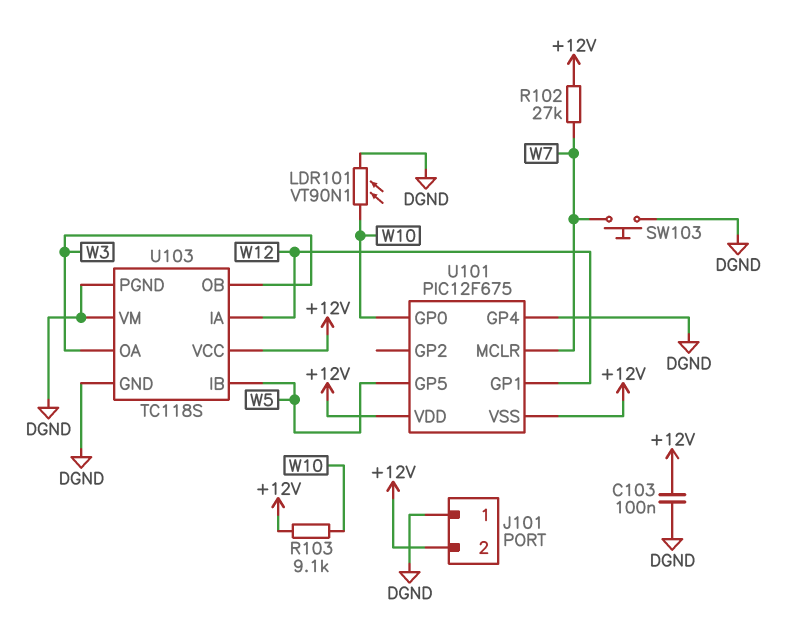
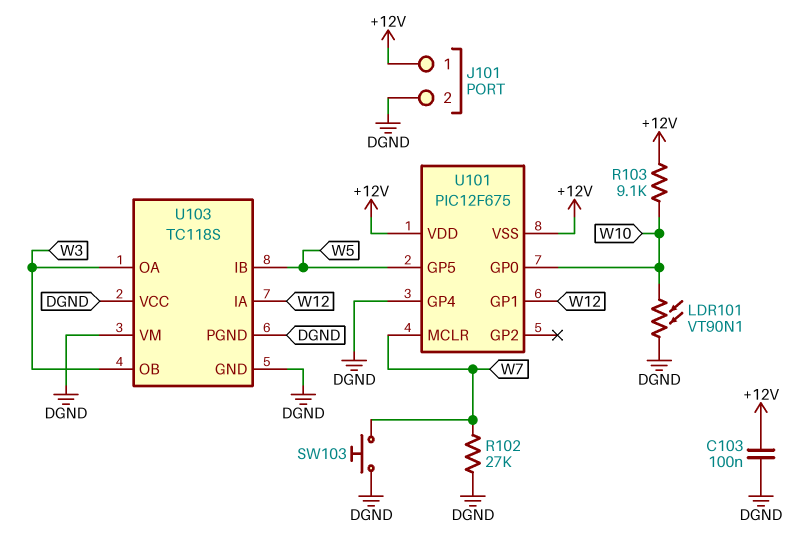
J101 pin 1: DGND -> +12V
J101 pin 2: +12V -> DGND
R102: 27k (+12V, W7) -> 27k (DGND, W7)
U103 pin VCC: +12V -> DGND

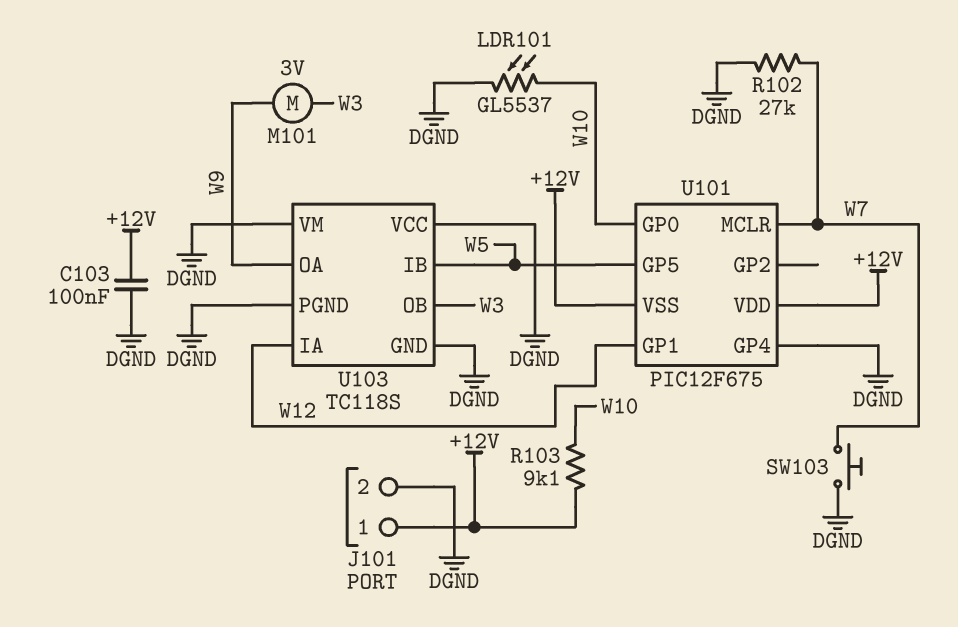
LDR101: VT90N1 (DGND, W10) -> GL5537 (DGND, W10)
M101: none -> motor 3V (W3, W9)
U103 pin OA: W3 -> W9

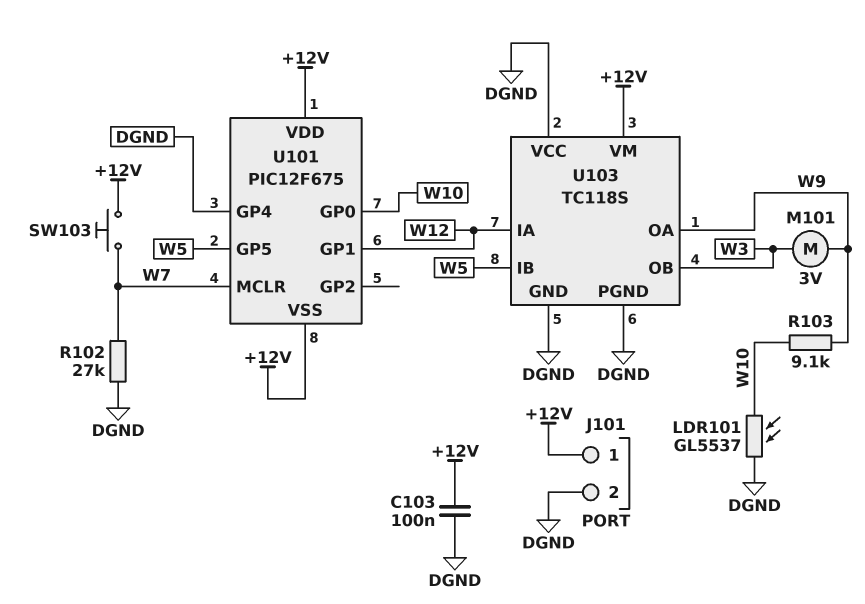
R103: 9.1k (+12V, W10) -> 9.1k (W9, W10)
SW103: button (DGND, W7) -> button (+12V, W7)
U103 pin VM: DGND -> +12V

